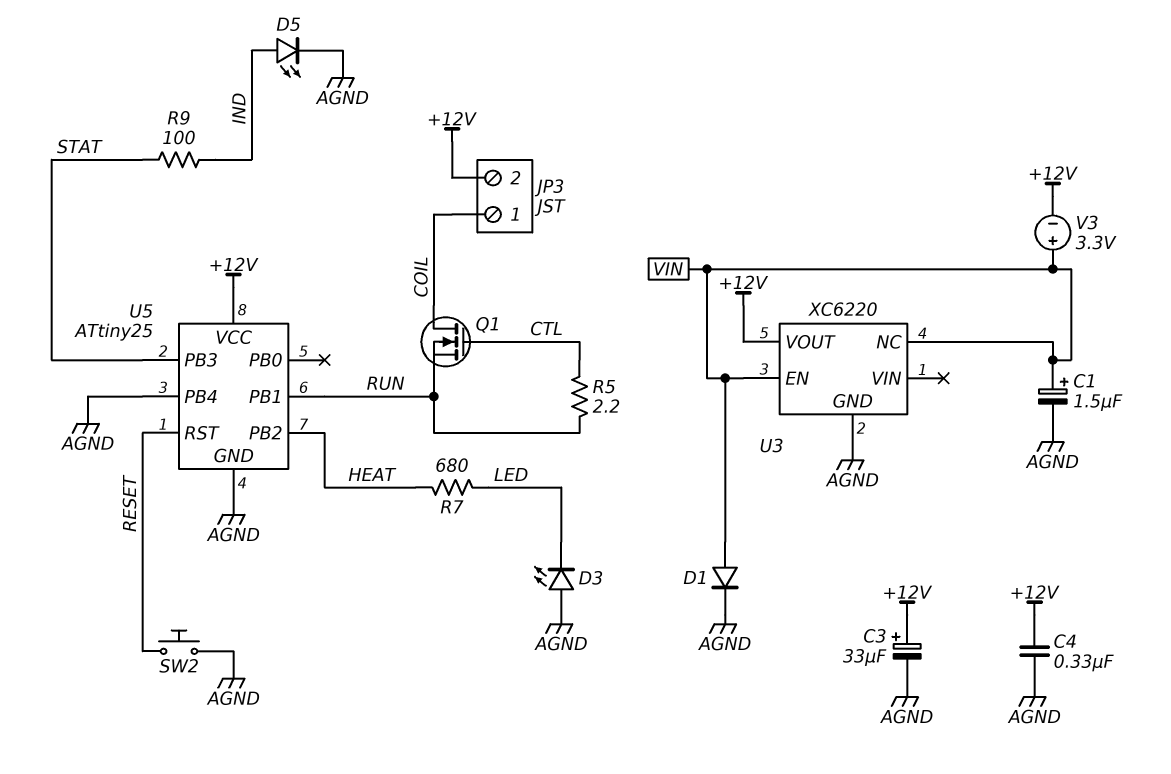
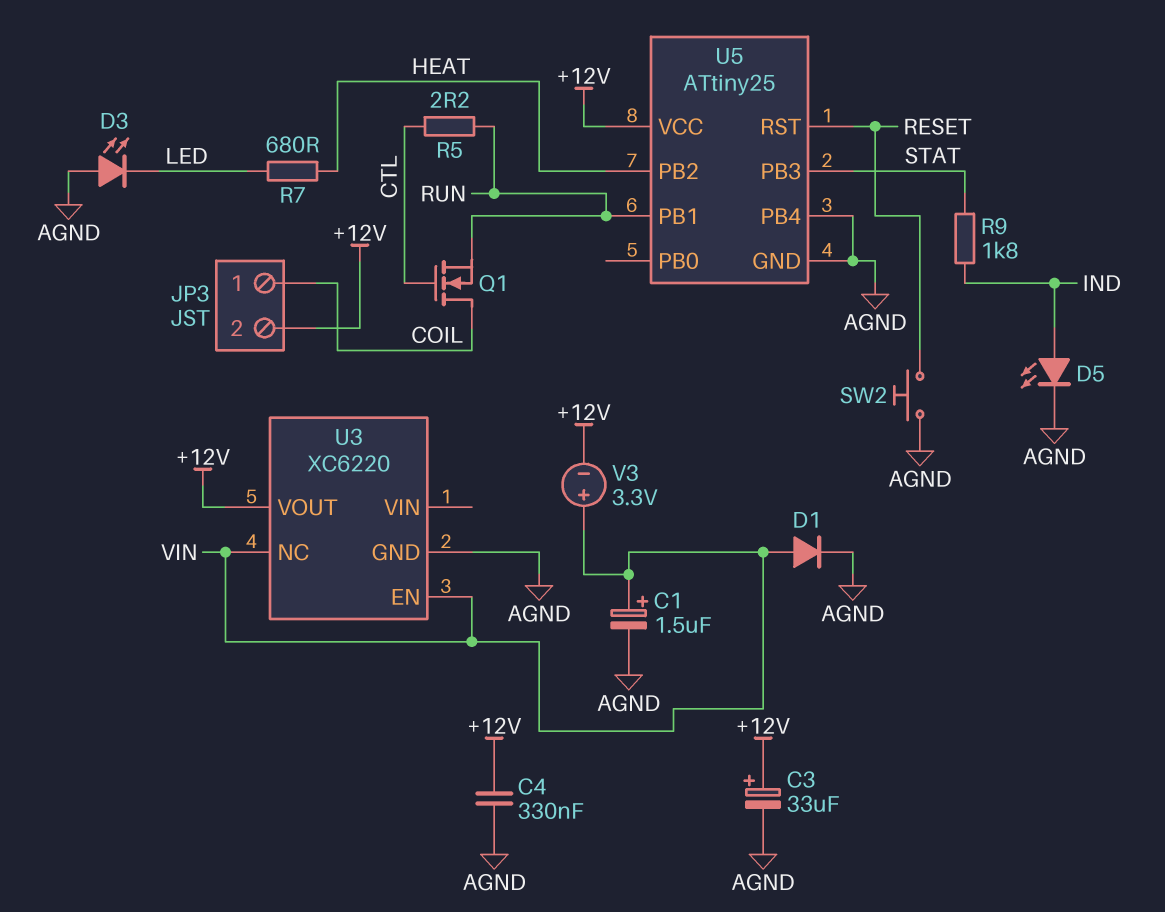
R9: 100 (IND, STAT) -> 1.8k (IND, STAT)

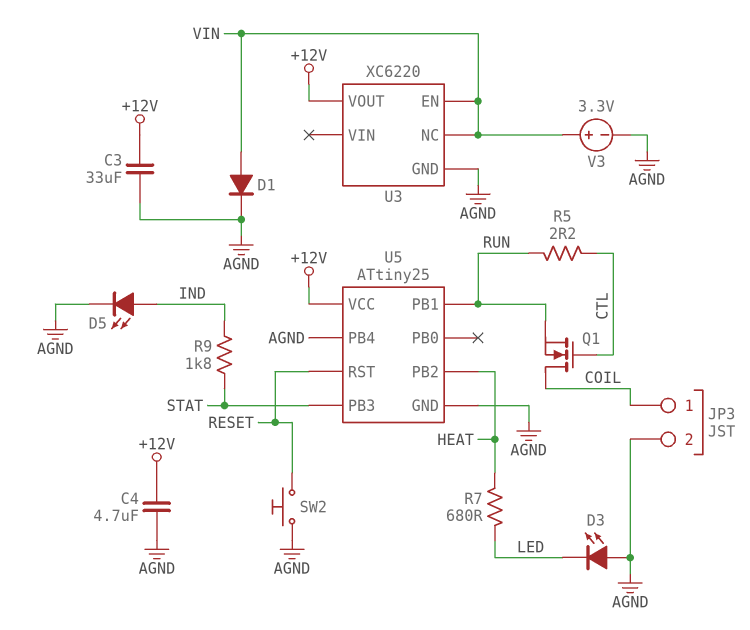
C1: 1.5uF (plus VIN, minus AGND) -> none
C3: 33uF (plus +12V, minus AGND) -> 33uF (+12V, AGND)
C4: 330nF (+12V, AGND) -> 4.7uF (+12V, AGND)
JP3 pin 2: +12V -> AGND
V3: 3.3V (plus VIN, minus +12V) -> 3.3V (plus VIN, minus AGND)

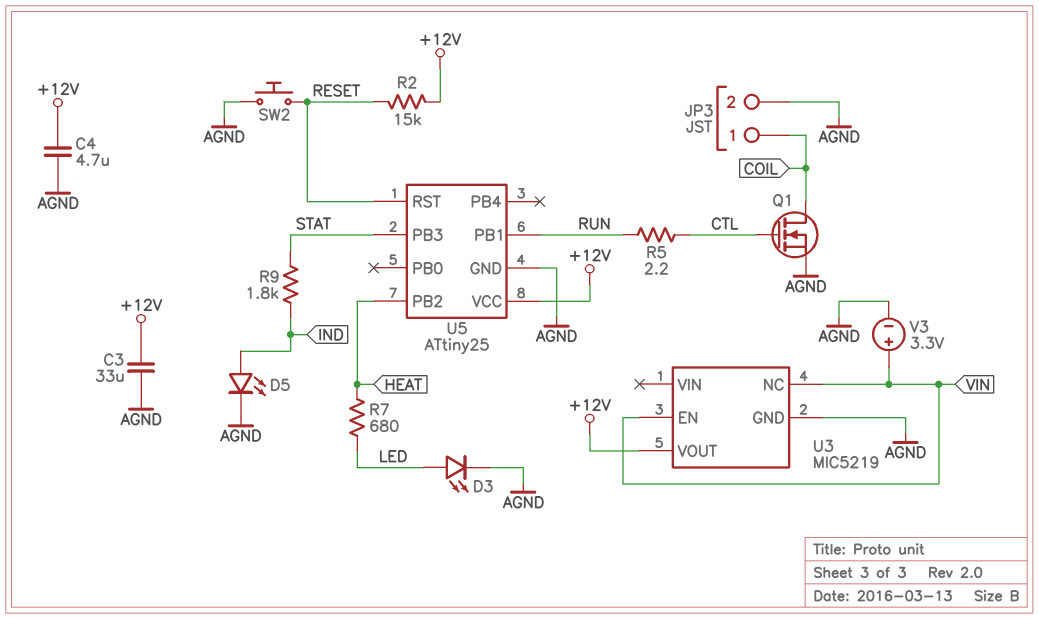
D1: diode (A VIN, K AGND) -> none
D3: LED (A AGND, K LED) -> LED (A LED, K AGND)
Q1: NMOS (G CTL, D COIL, S RUN) -> NMOS (G CTL, D COIL, S AGND)
R2: none -> 15k (+12V, RESET)
U3: XC6220 -> MIC5219
U5 pin PB4: AGND -> none

